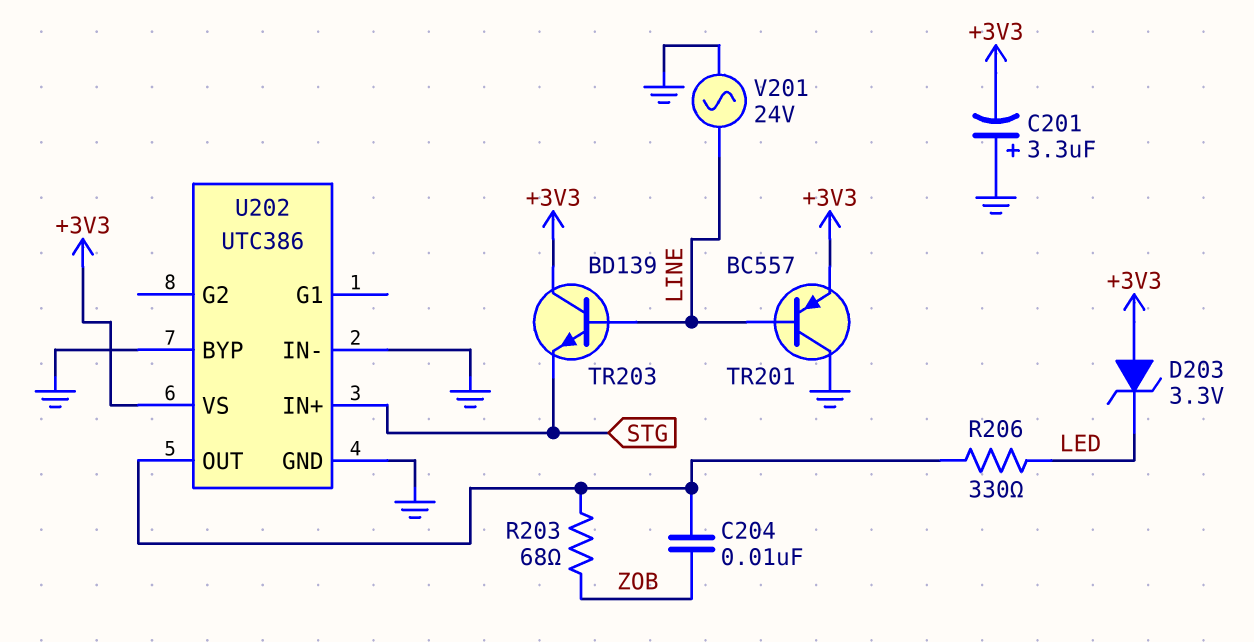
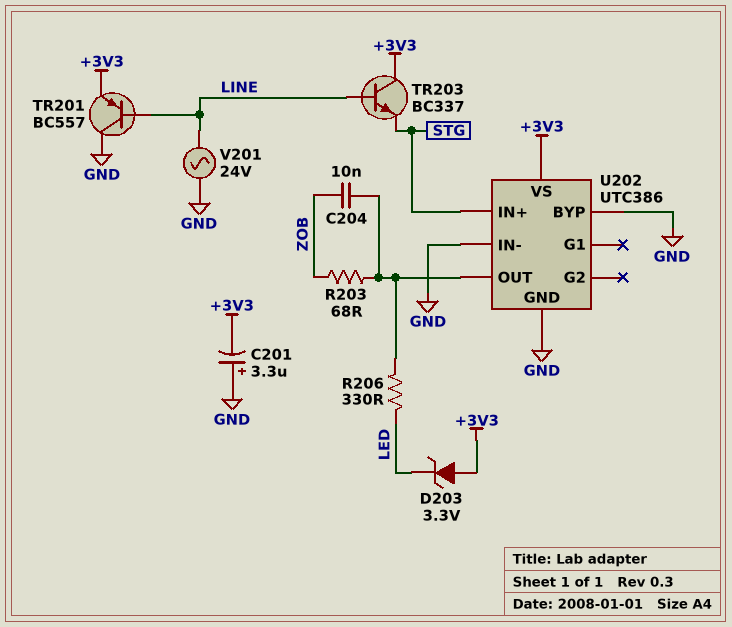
TR203: NPN BD139 (B LINE, C +3V3, E STG) -> NPN BC337 (B LINE, C +3V3, E STG)

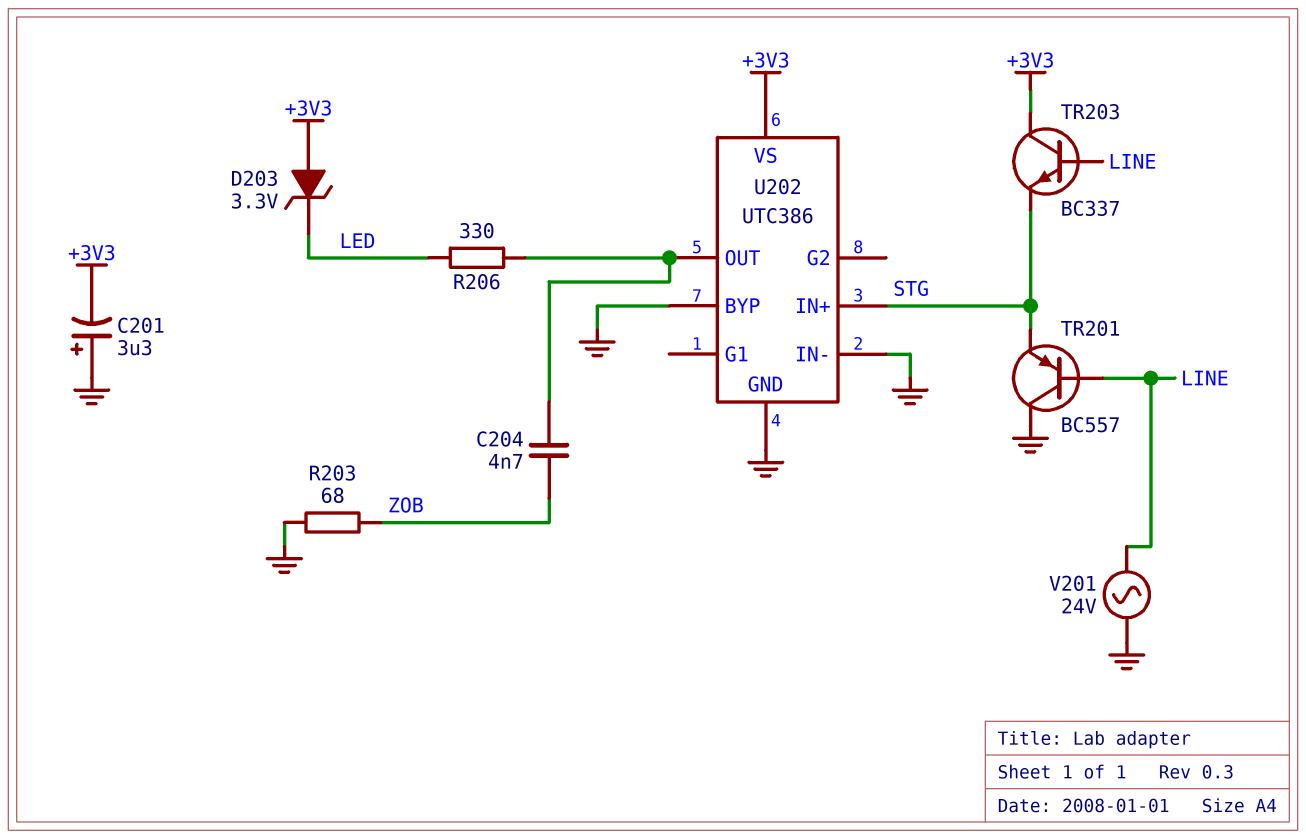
C204: 10nF (U202/OUT, ZOB) -> 4.7nF (U202/OUT, ZOB)
R203: 68 (U202/OUT, ZOB) -> 68 (GND, ZOB)
TR201: PNP BC557 (B LINE, C GND, E +3V3) -> PNP BC557 (B LINE, C GND, E STG)

